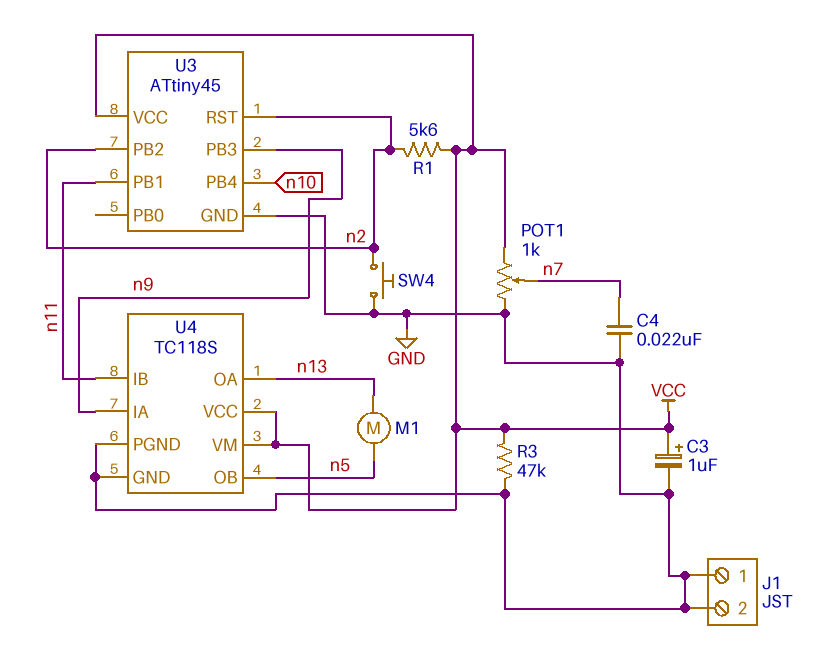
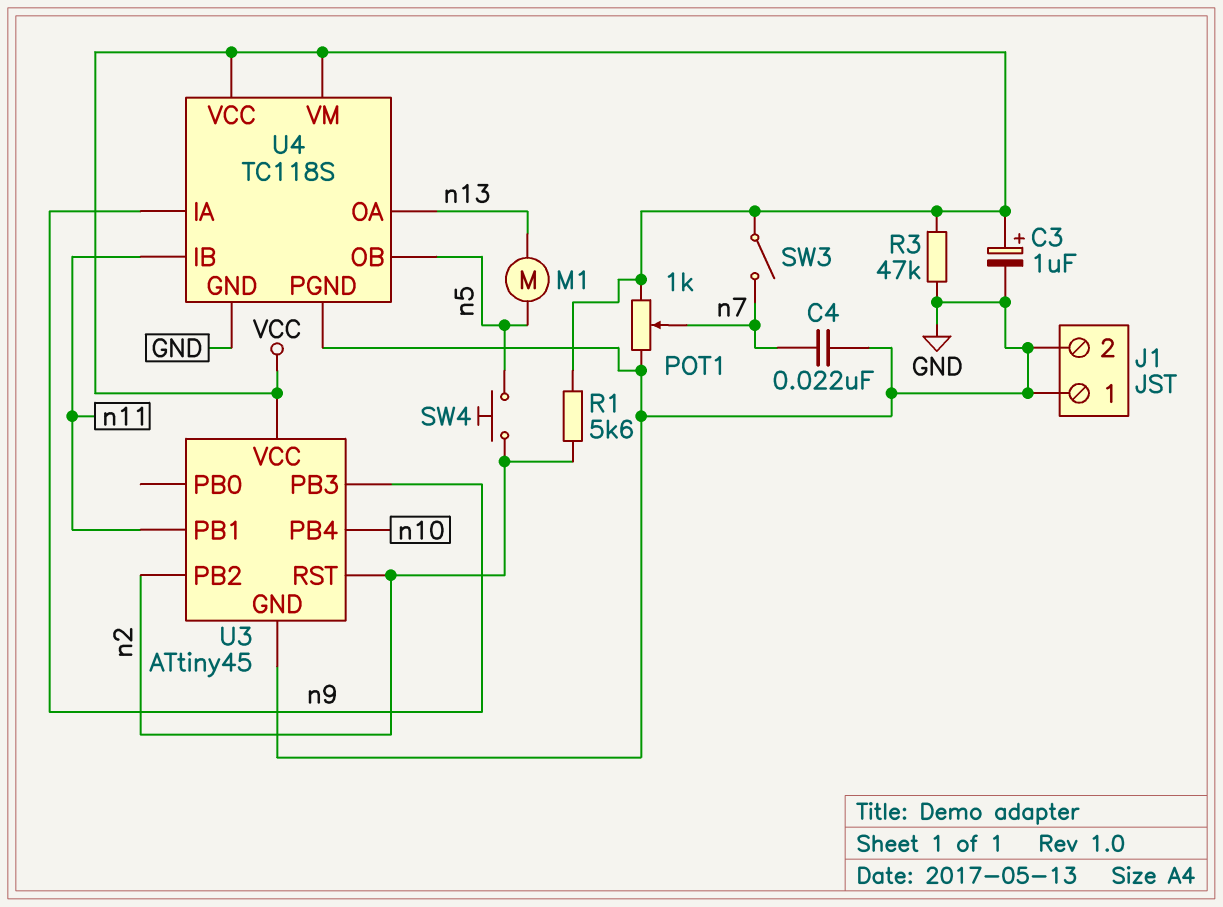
SW3: none -> switch (VCC, n7)
SW4: button (GND, n2) -> button (n2, n5)

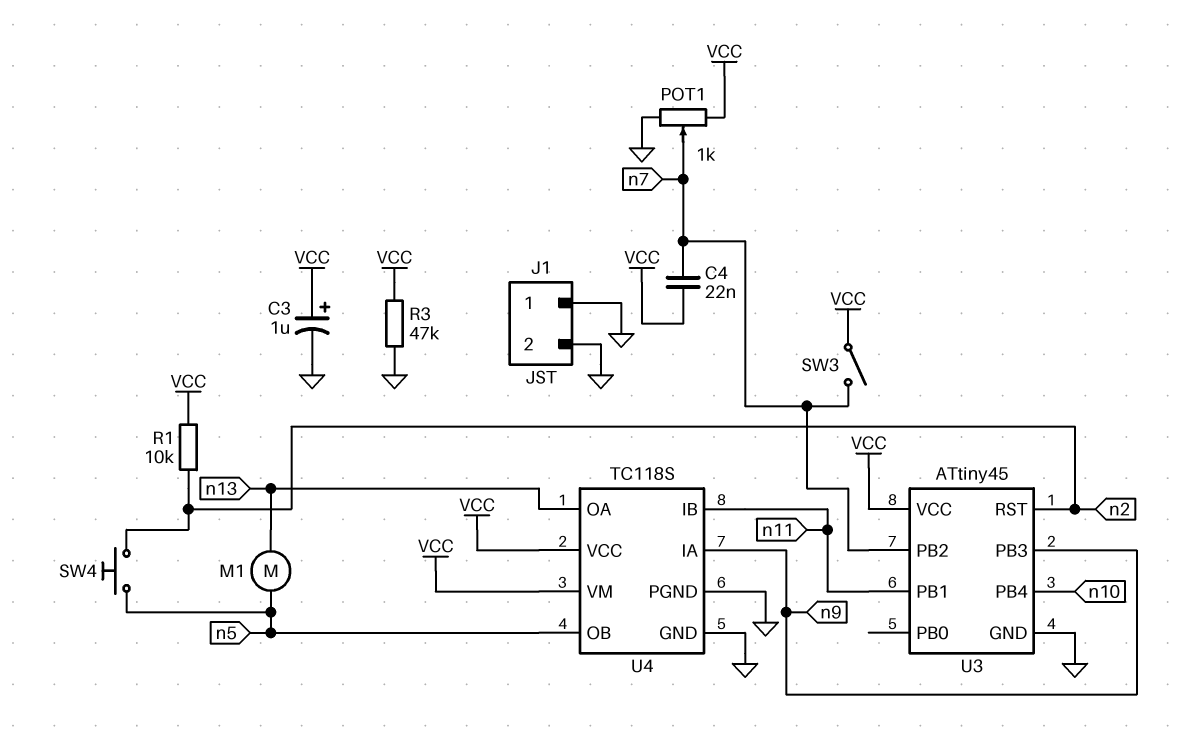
C4: 22nF (GND, n7) -> 22nF (VCC, n7)
R1: 5.6k (VCC, n2) -> 10k (VCC, n2)
U3 pin PB2: n2 -> n7

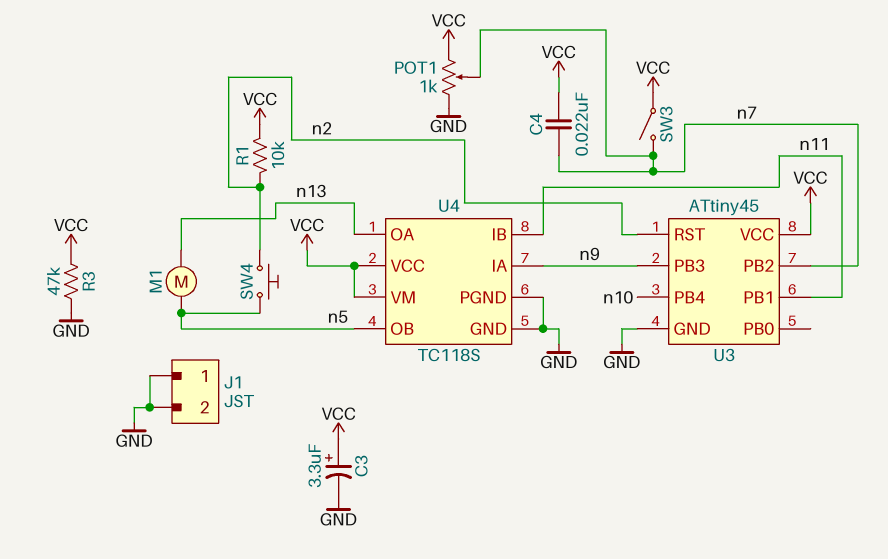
C3: 1uF (plus VCC, minus GND) -> 3.3uF (plus VCC, minus GND)

